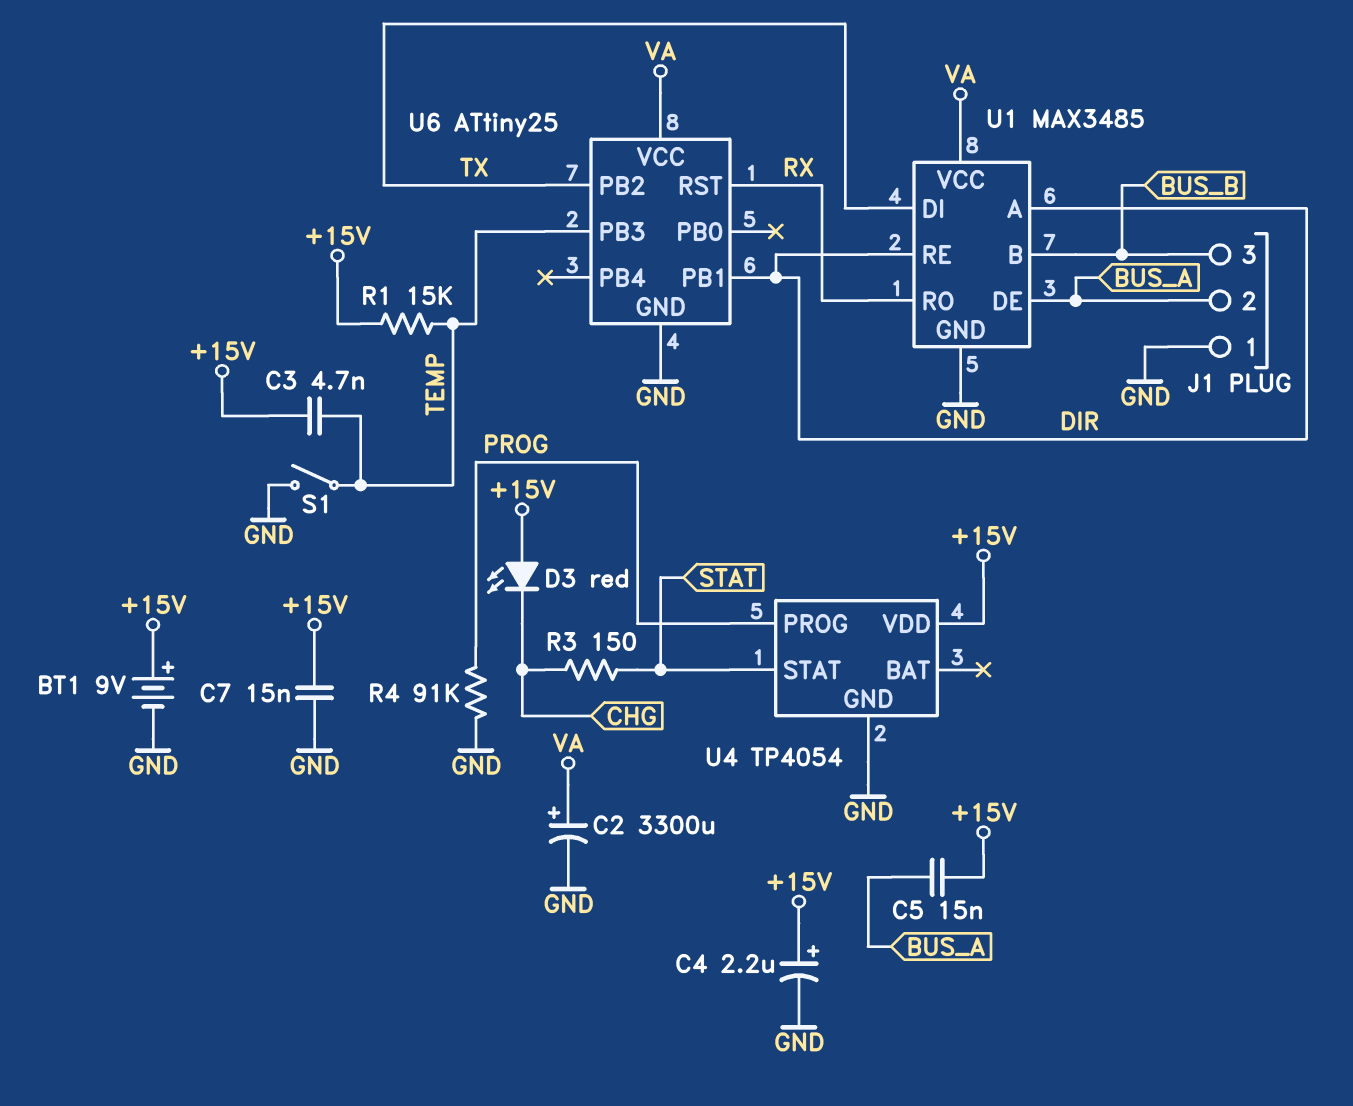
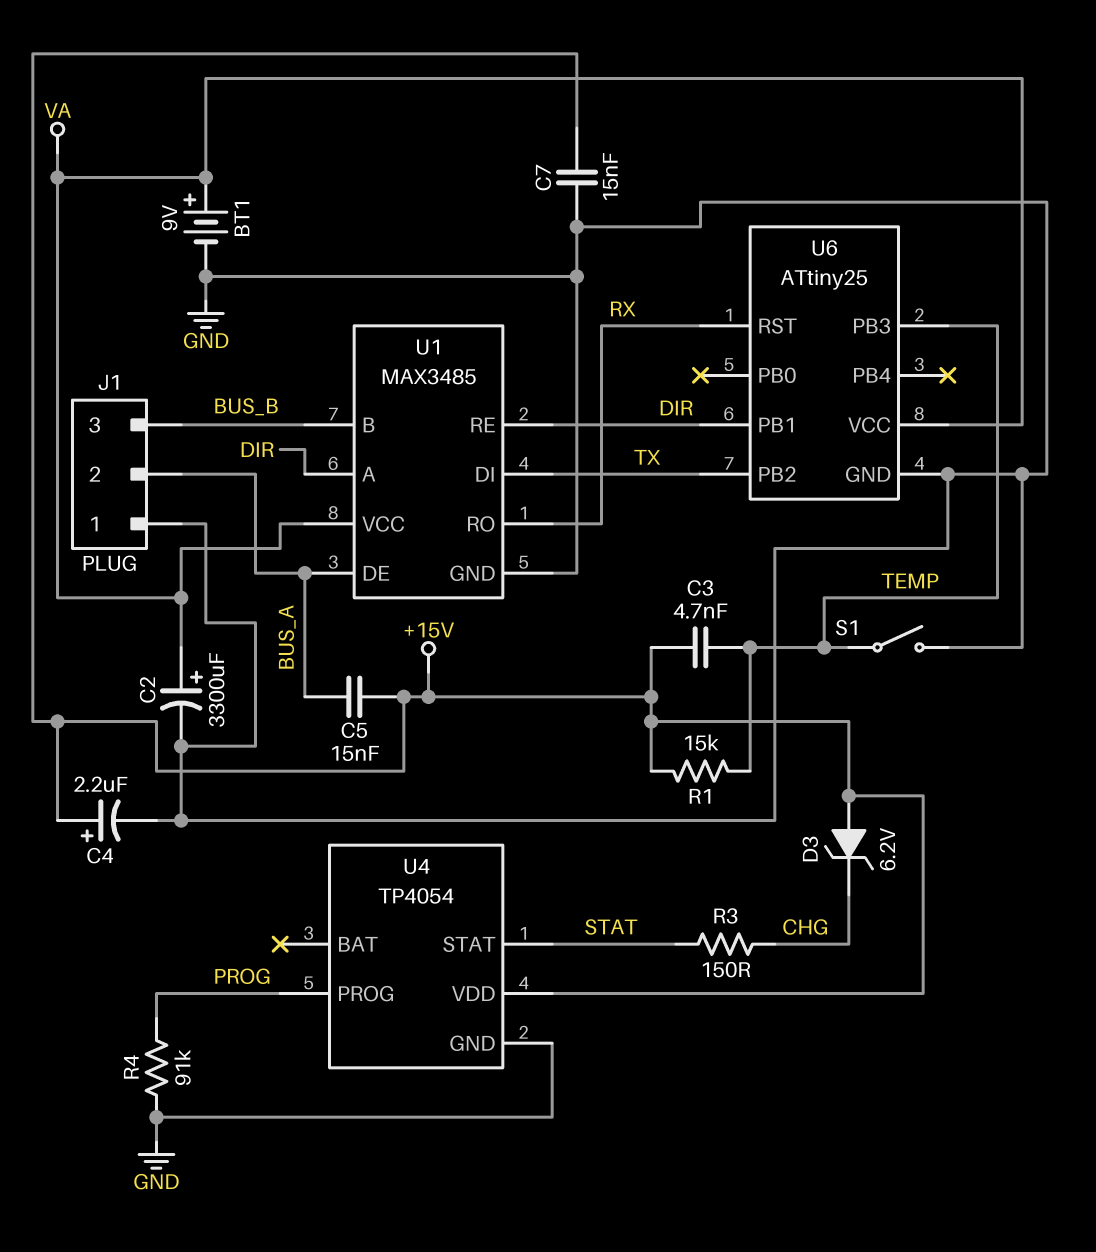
BT1: 9V (plus +15V, minus GND) -> 9V (plus VA, minus GND)
D3: LED red (A +15V, K CHG) -> zener 6.2V (A +15V, K CHG)

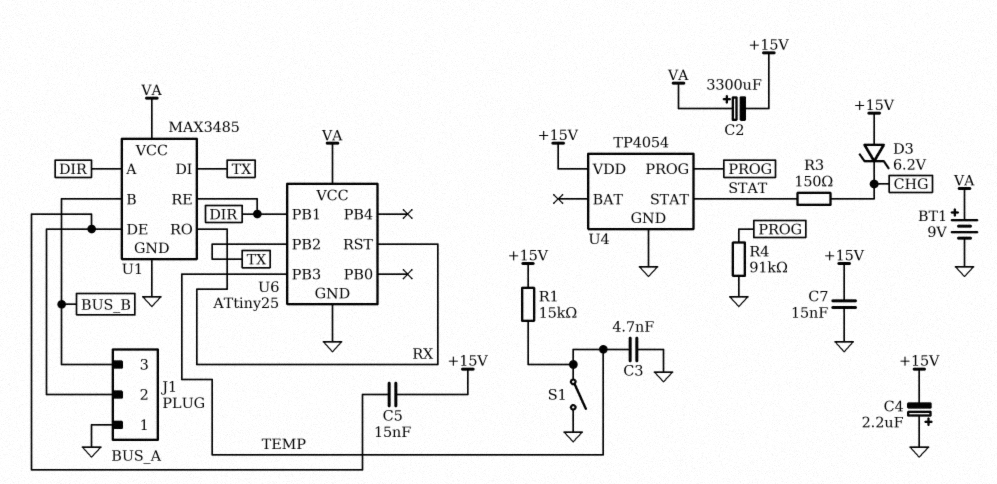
C2: 3300uF (plus VA, minus GND) -> 3300uF (plus VA, minus +15V)
C3: 4.7nF (+15V, TEMP) -> 4.7nF (GND, TEMP)
C4: 2.2uF (plus +15V, minus GND) -> 2.2uF (plus GND, minus +15V)

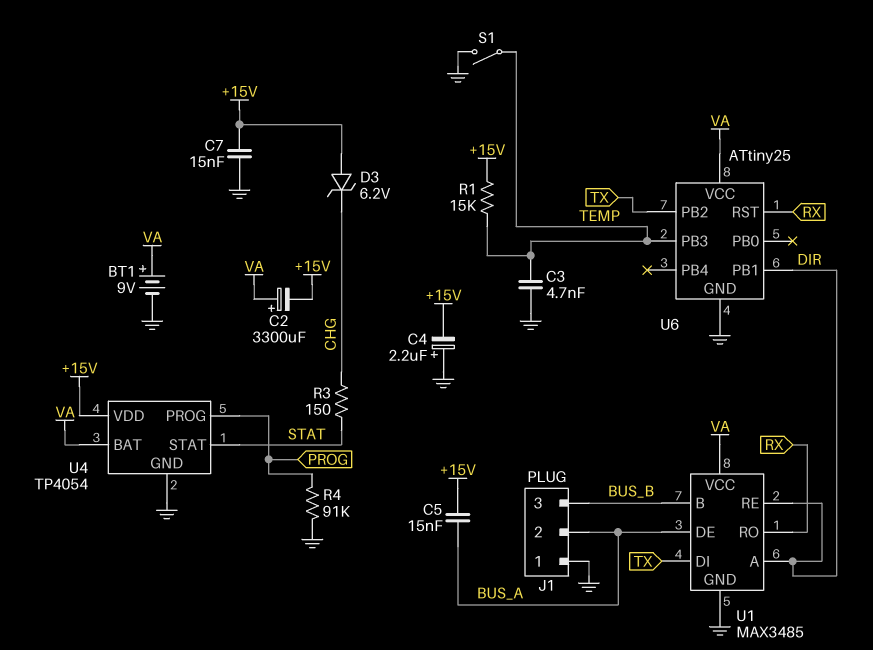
U4 pin BAT: none -> VA

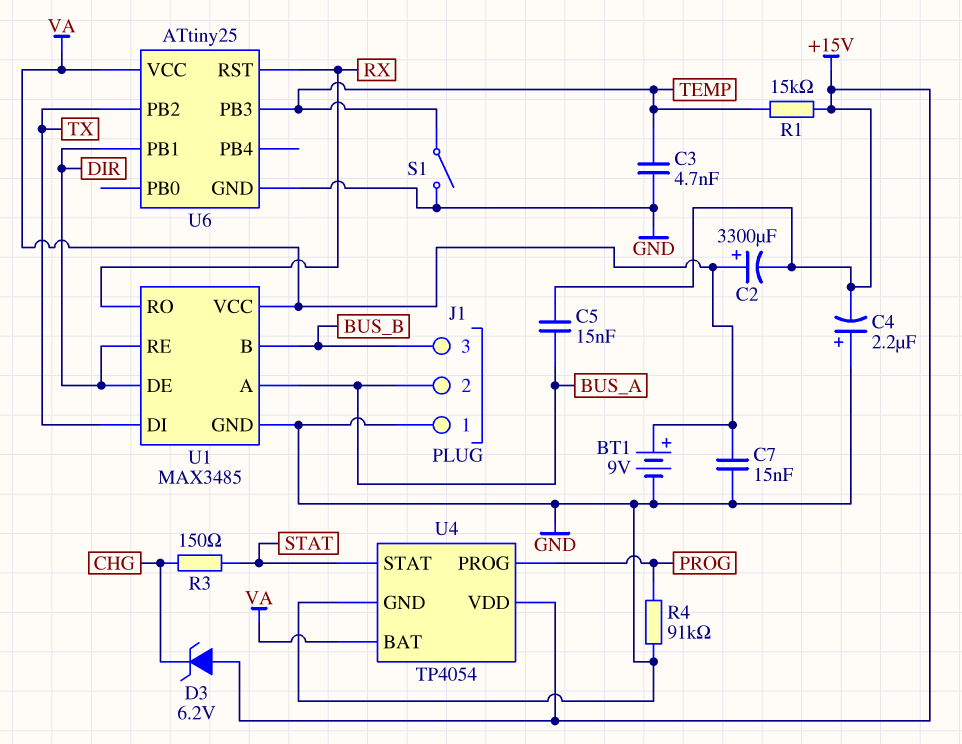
C7: 15nF (+15V, GND) -> 15nF (GND, VA)
U1 pin A: DIR -> BUS_A
U1 pin DE: BUS_A -> DIR

